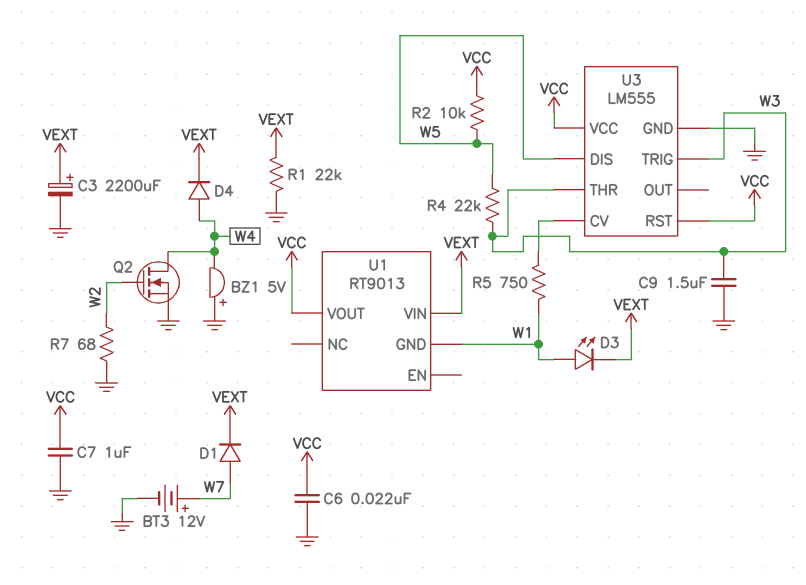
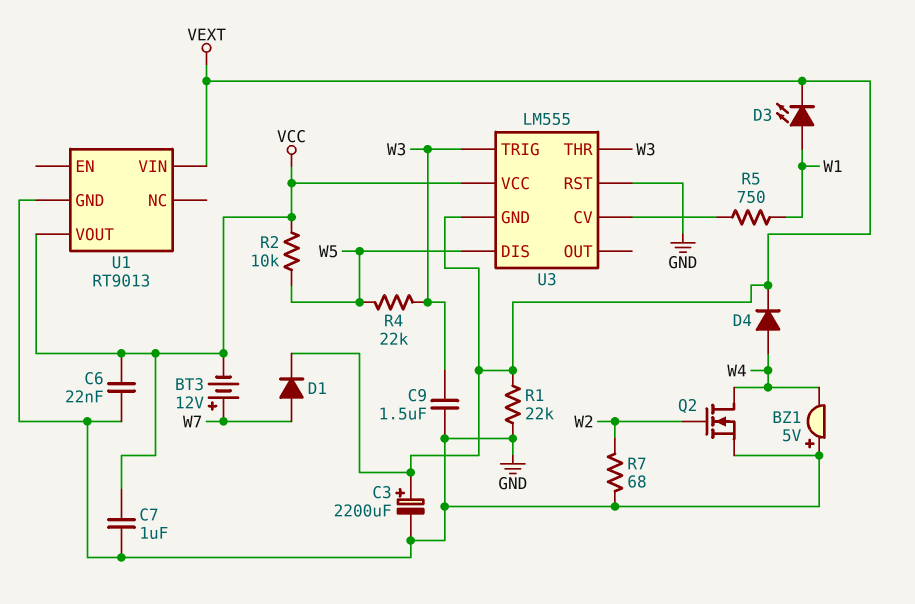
BT3: 12V (plus W7, minus GND) -> 12V (plus W7, minus VCC)
U1 pin GND: W1 -> GND
U3 pin GND: GND -> VEXT
U3 pin RST: VCC -> GND

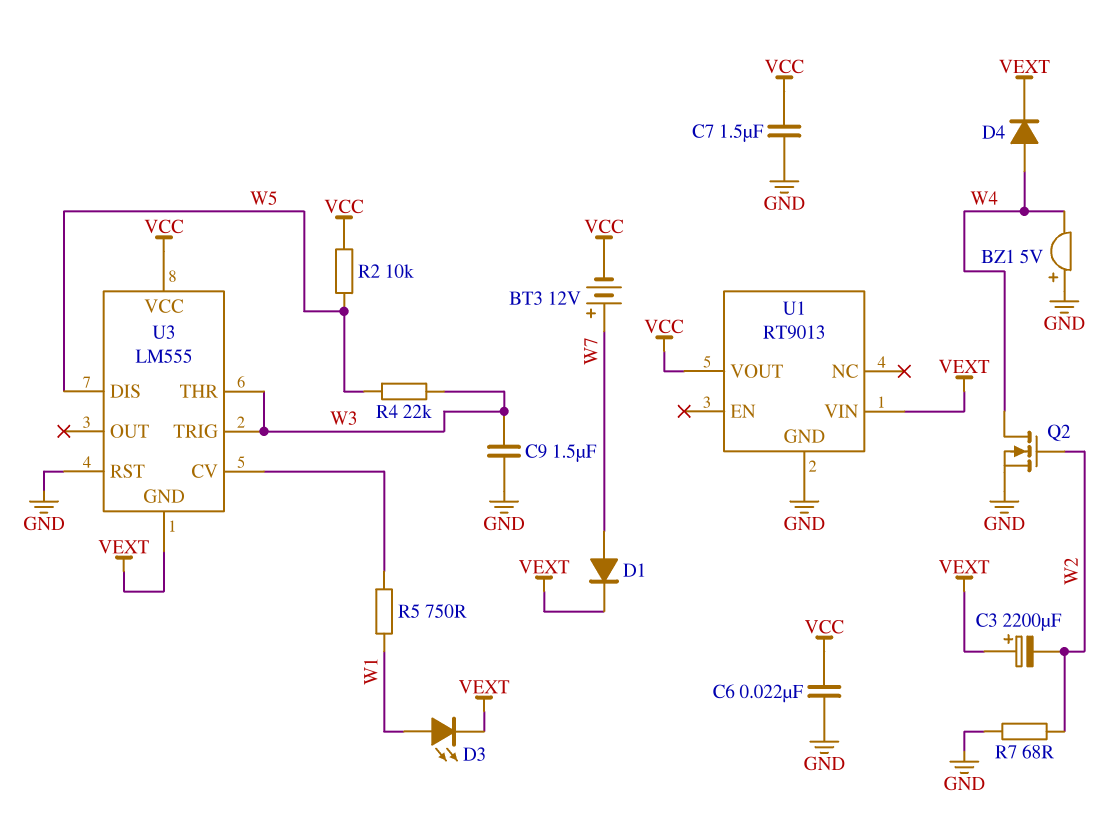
C3: 2200uF (plus VEXT, minus GND) -> 2200uF (plus VEXT, minus W2)
C7: 1uF (GND, VCC) -> 1.5uF (GND, VCC)
R1: 22k (GND, VEXT) -> none

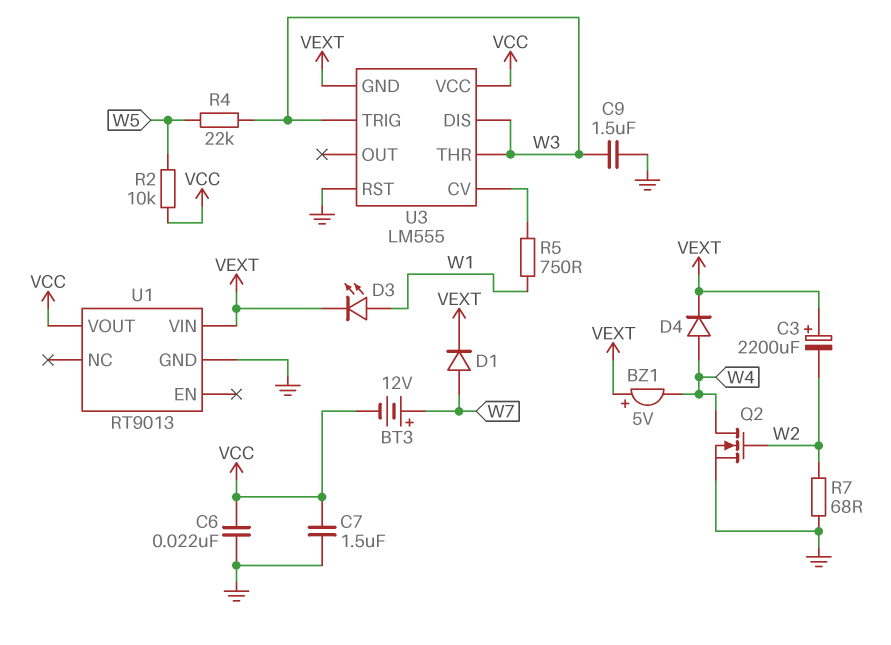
BZ1: buzzer 5V (plus GND, minus W4) -> buzzer 5V (plus VEXT, minus W4)
U3 pin DIS: W5 -> W3

